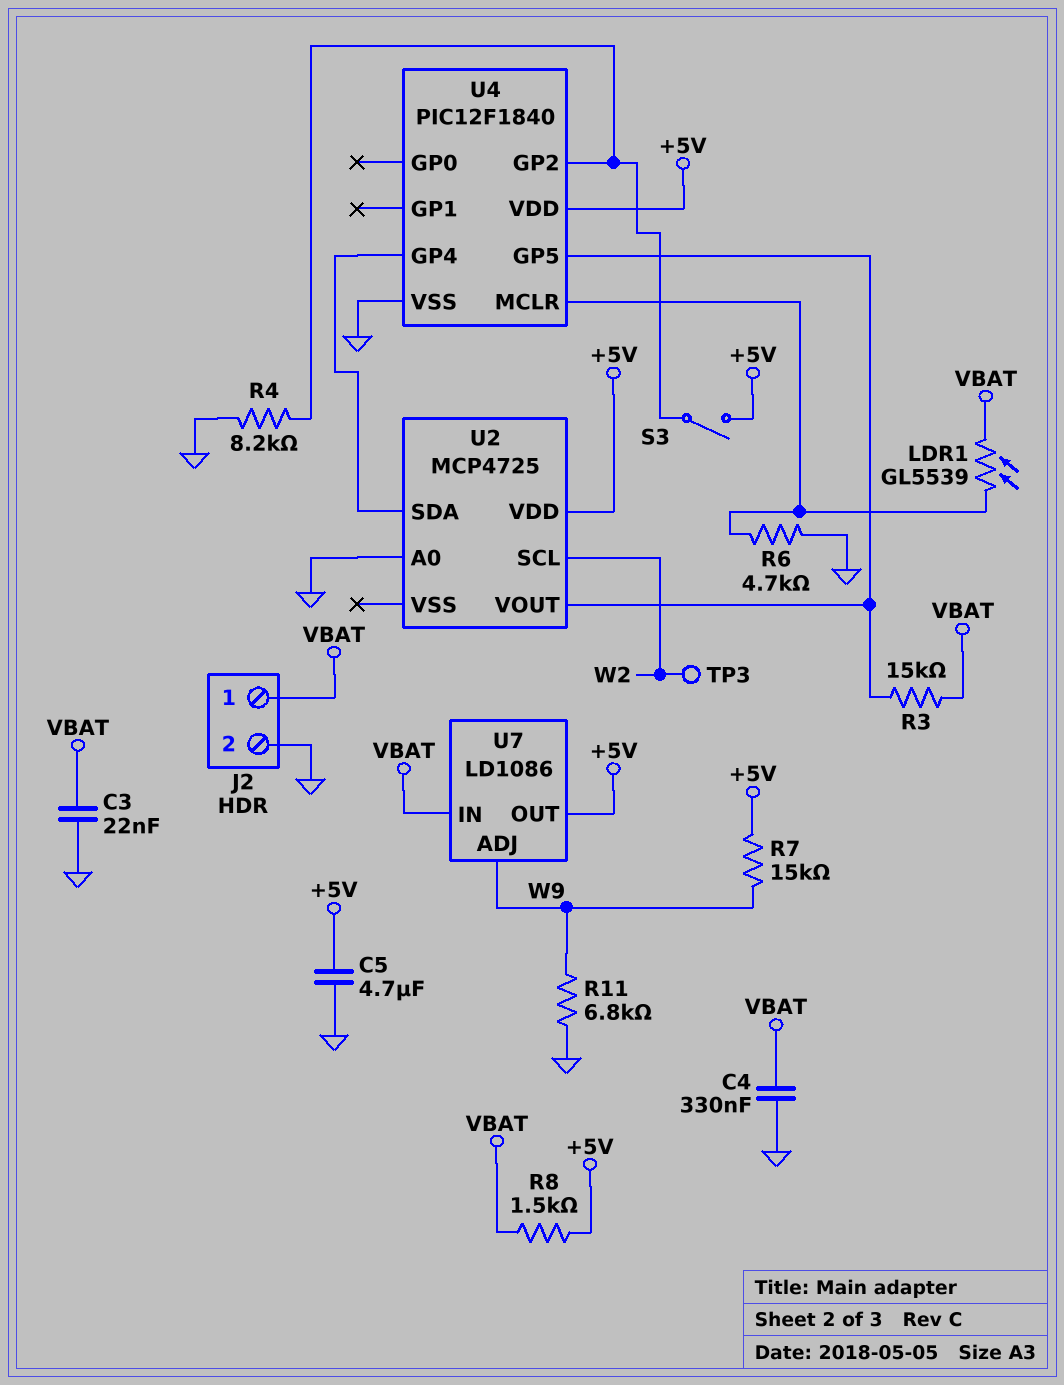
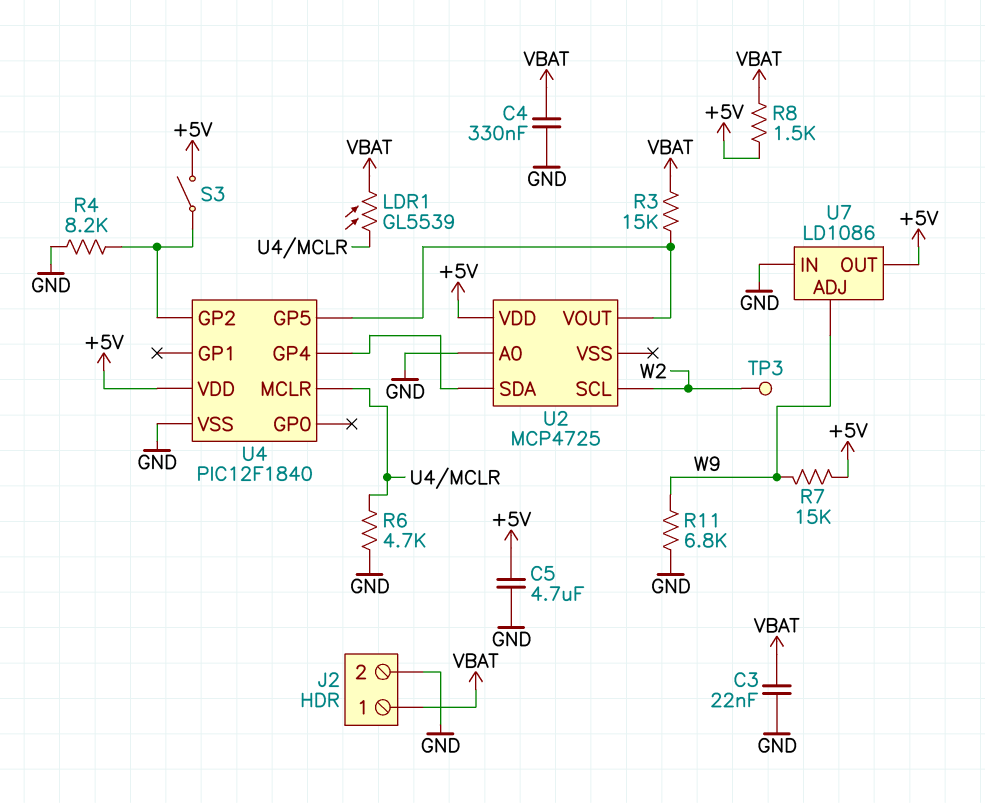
U7 pin IN: VBAT -> GND

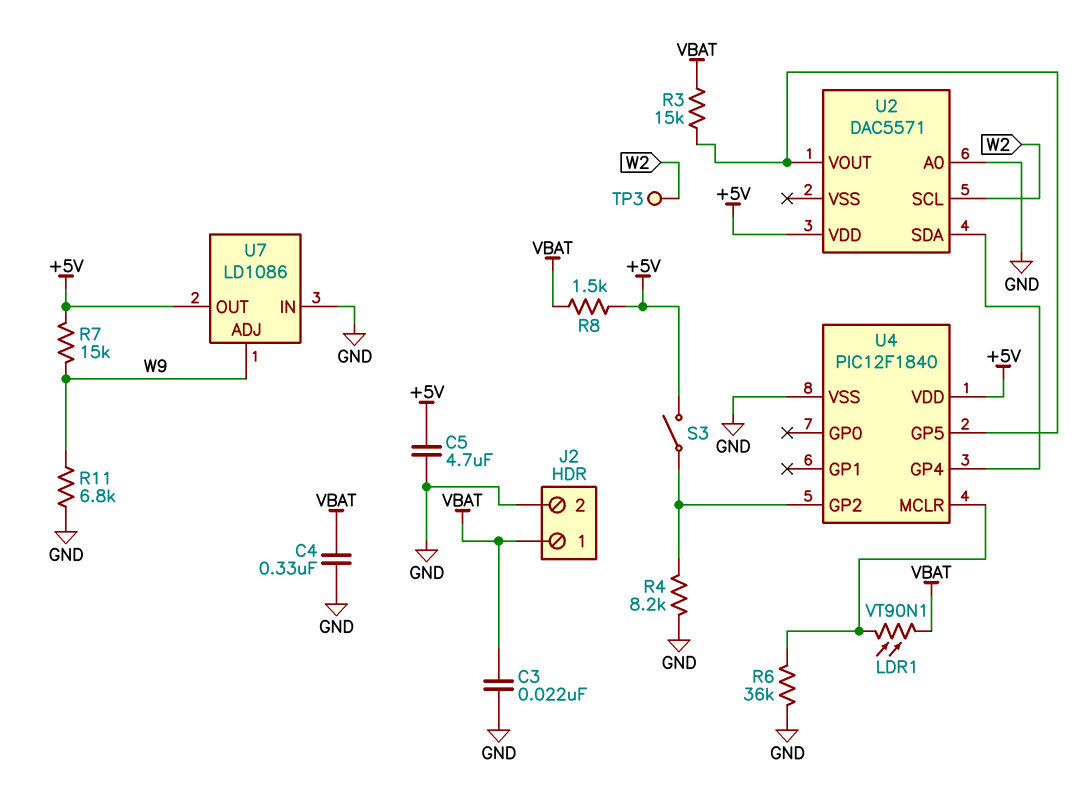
LDR1: GL5539 (U4/MCLR, VBAT) -> VT90N1 (U4/MCLR, VBAT)
R6: 4.7k (GND, U4/MCLR) -> 36k (GND, U4/MCLR)
U2: MCP4725 -> DAC5571

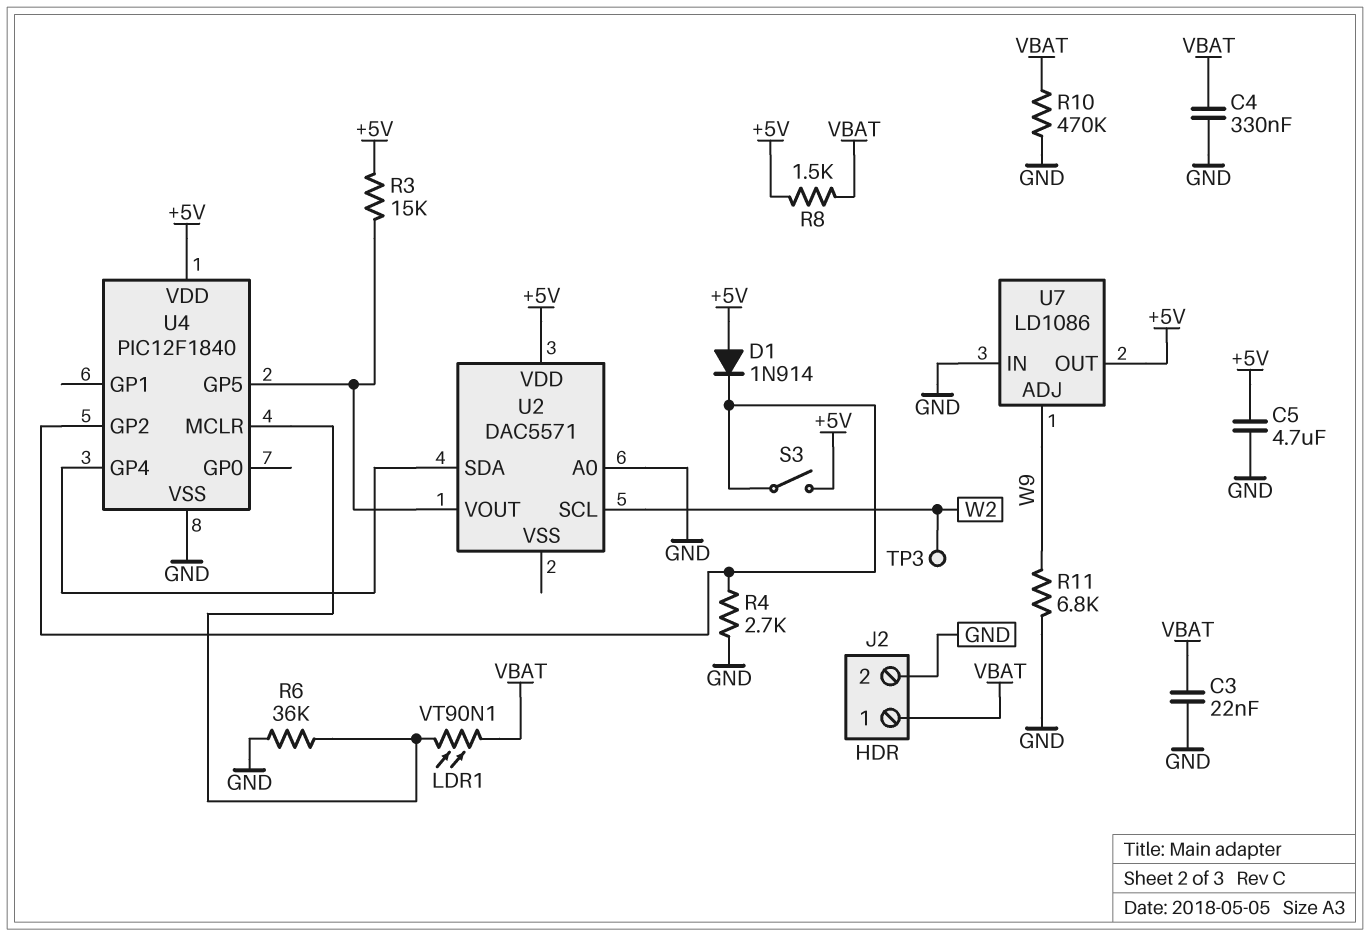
D1: none -> diode 1N914 (A +5V, K U4/GP2)
R3: 15k (U2/VOUT, VBAT) -> 15k (+5V, U2/VOUT)
R4: 8.2k (GND, U4/GP2) -> 2.7k (GND, U4/GP2)
R7: 15k (+5V, W9) -> none
R10: none -> 470k (GND, VBAT)

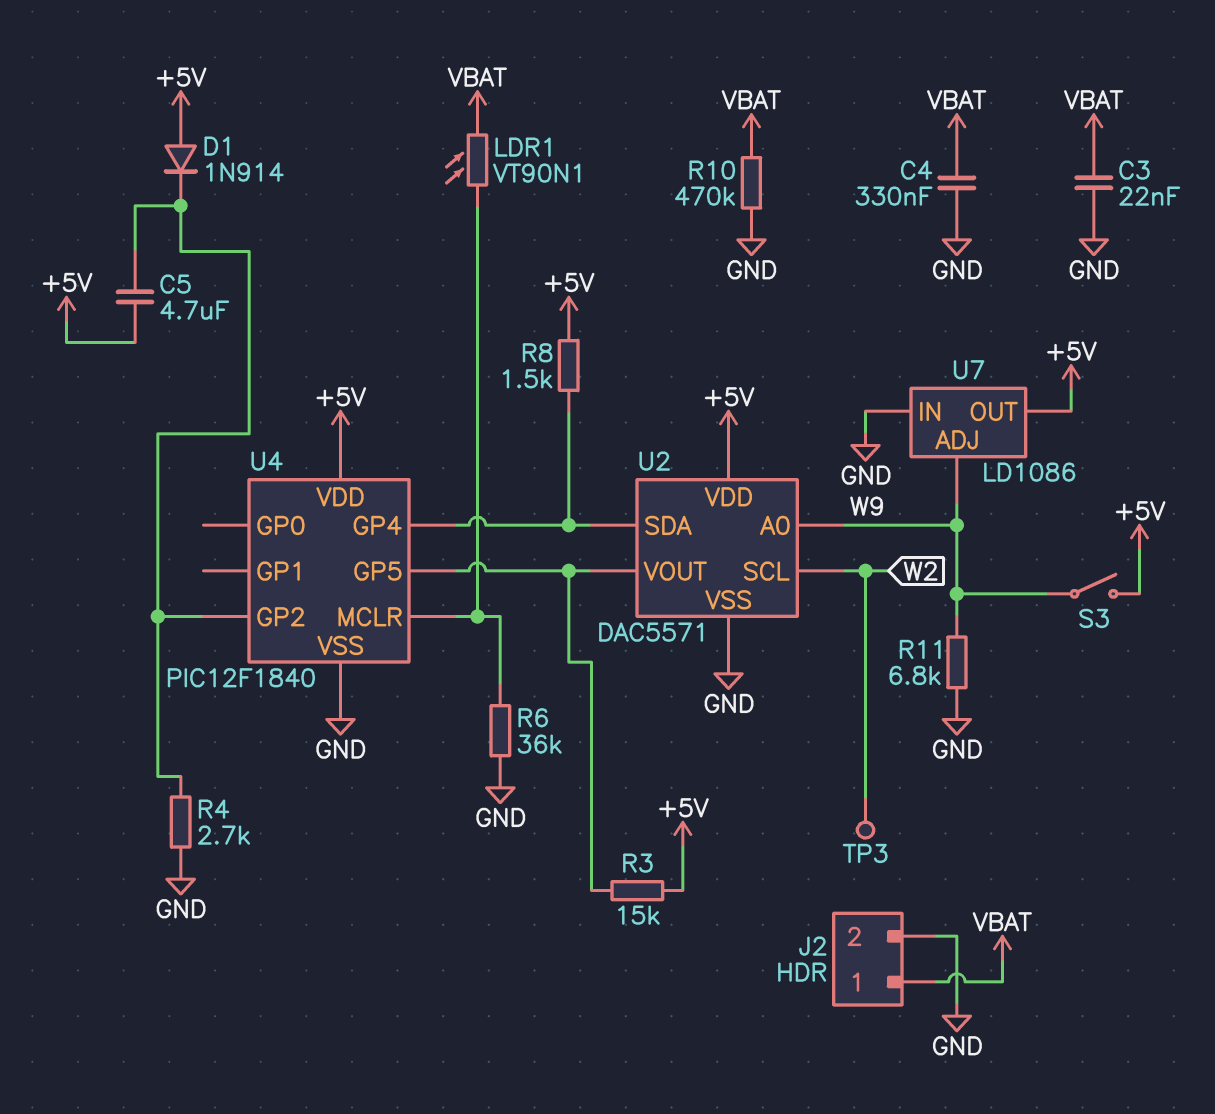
C5: 4.7uF (+5V, GND) -> 4.7uF (+5V, U4/GP2)
R8: 1.5k (+5V, VBAT) -> 1.5k (+5V, U2/SDA)
S3: switch (+5V, U4/GP2) -> switch (+5V, W9)
U2 pin A0: GND -> W9
U2 pin VSS: none -> GND

